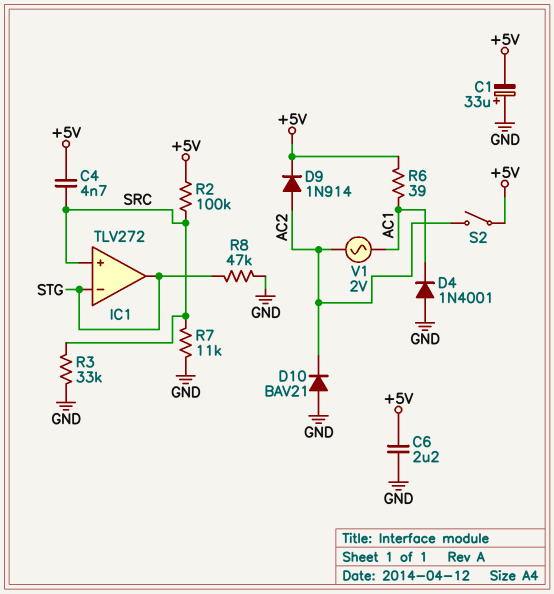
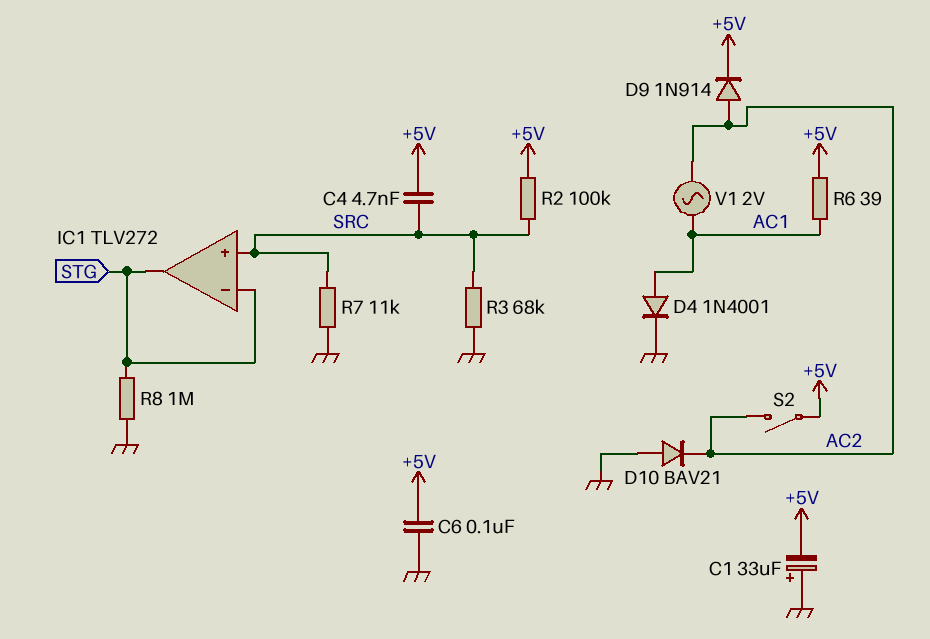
C6: 2.2uF (+5V, GND) -> 100nF (+5V, GND)
D4: diode 1N4001 (A GND, K AC1) -> diode 1N4001 (A AC1, K GND)
R3: 33k (GND, SRC) -> 68k (GND, SRC)
R8: 47k (GND, STG) -> 1M (GND, STG)

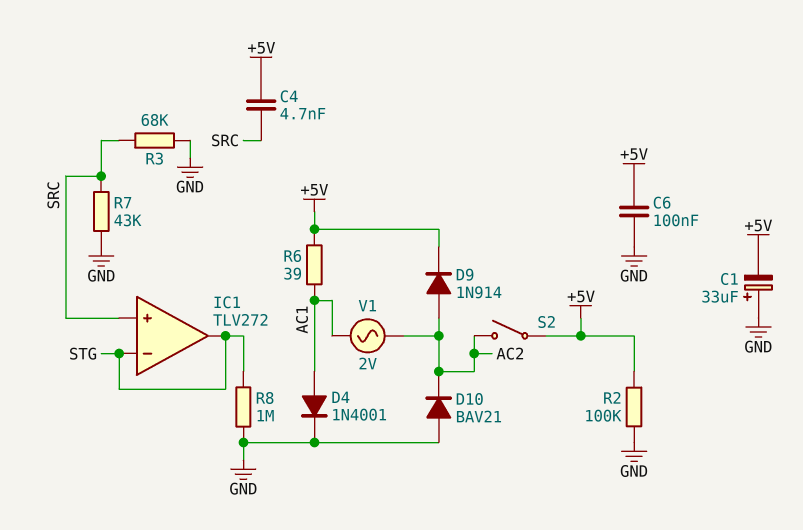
R2: 100k (+5V, SRC) -> 100k (+5V, GND)
R7: 11k (GND, SRC) -> 43k (GND, SRC)

